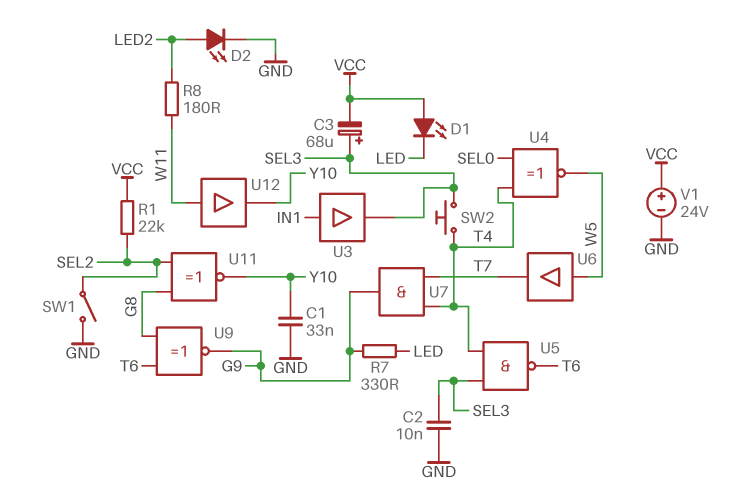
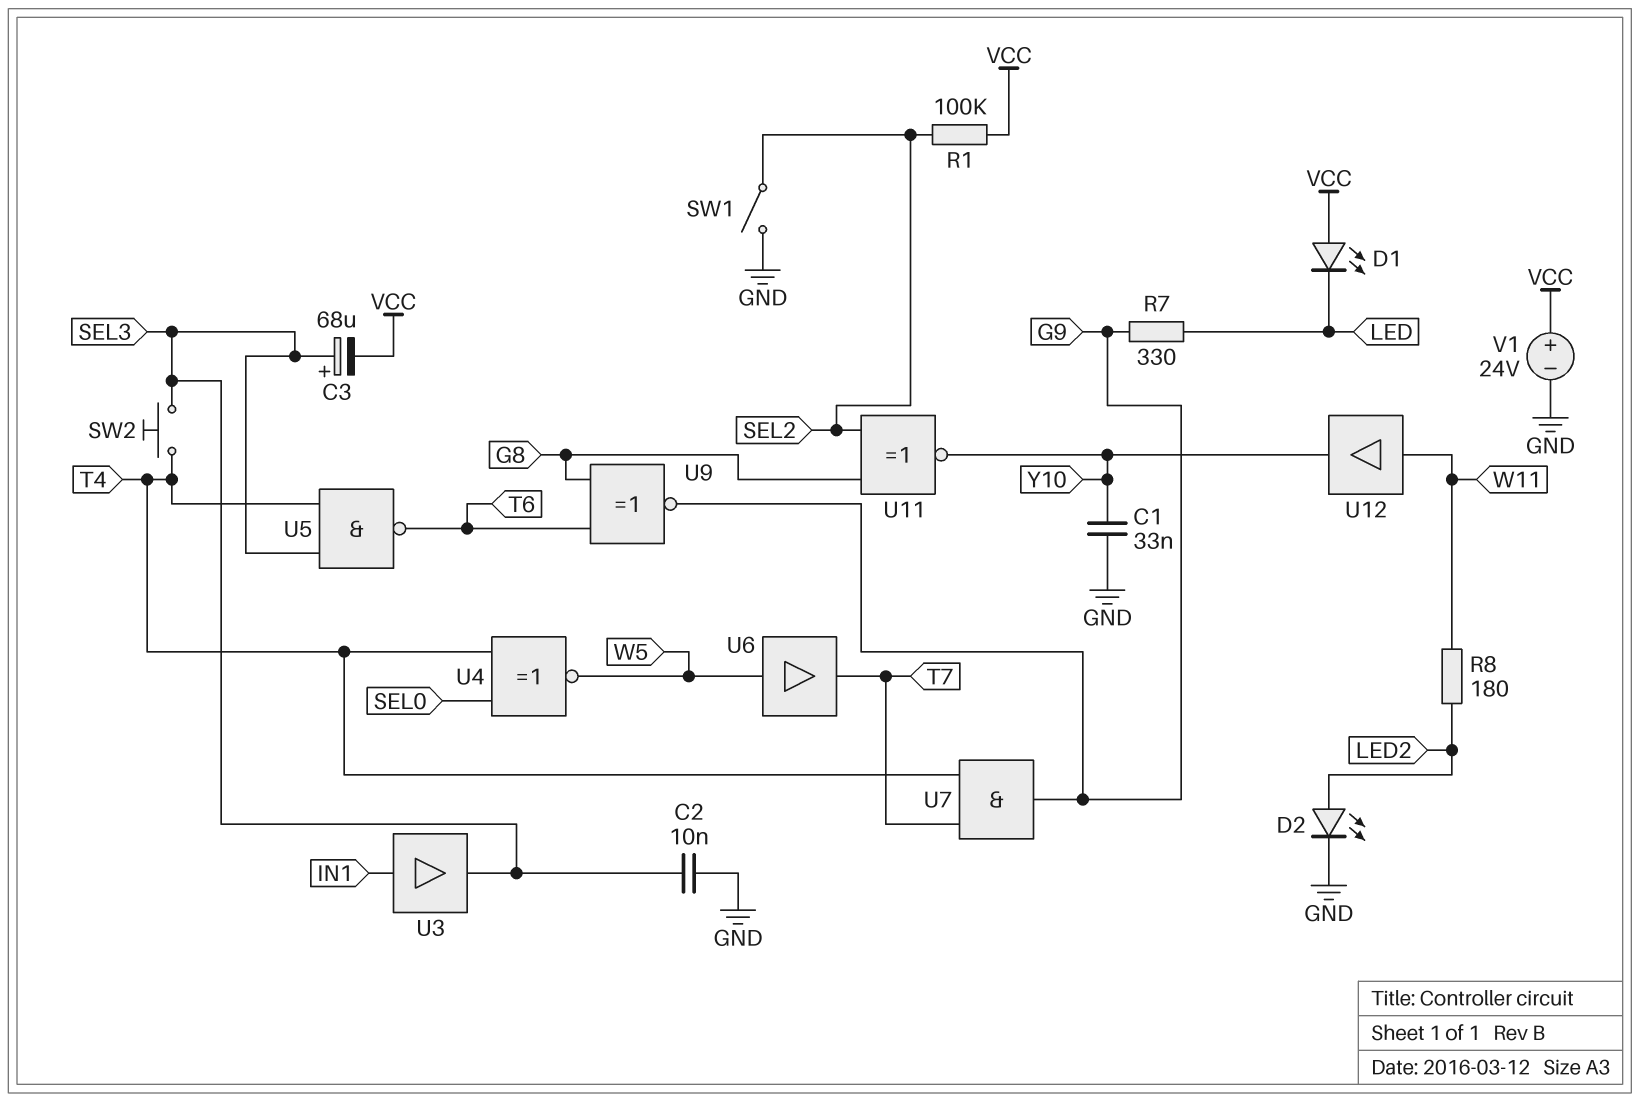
R1: 22k (SEL2, VCC) -> 100k (SEL2, VCC)

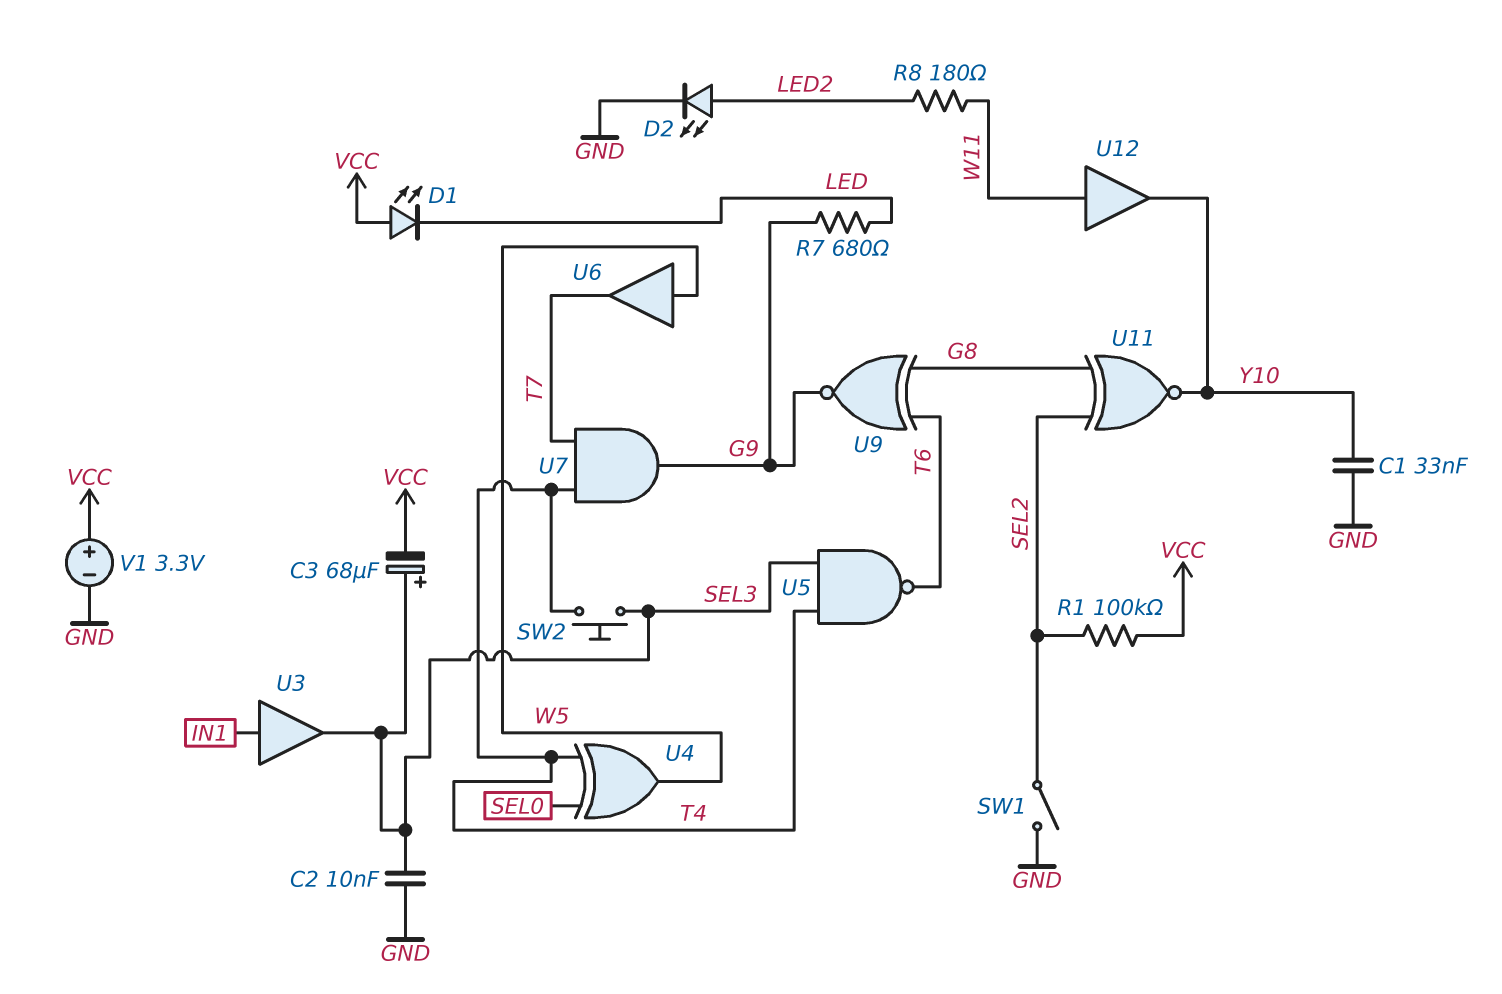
R7: 330 (G9, LED) -> 680 (G9, LED)
U4: XNOR (in SEL0, in T4, out W5) -> XOR (in SEL0, in T4, out W5)
V1: 24V (plus VCC, minus GND) -> 3.3V (plus VCC, minus GND)

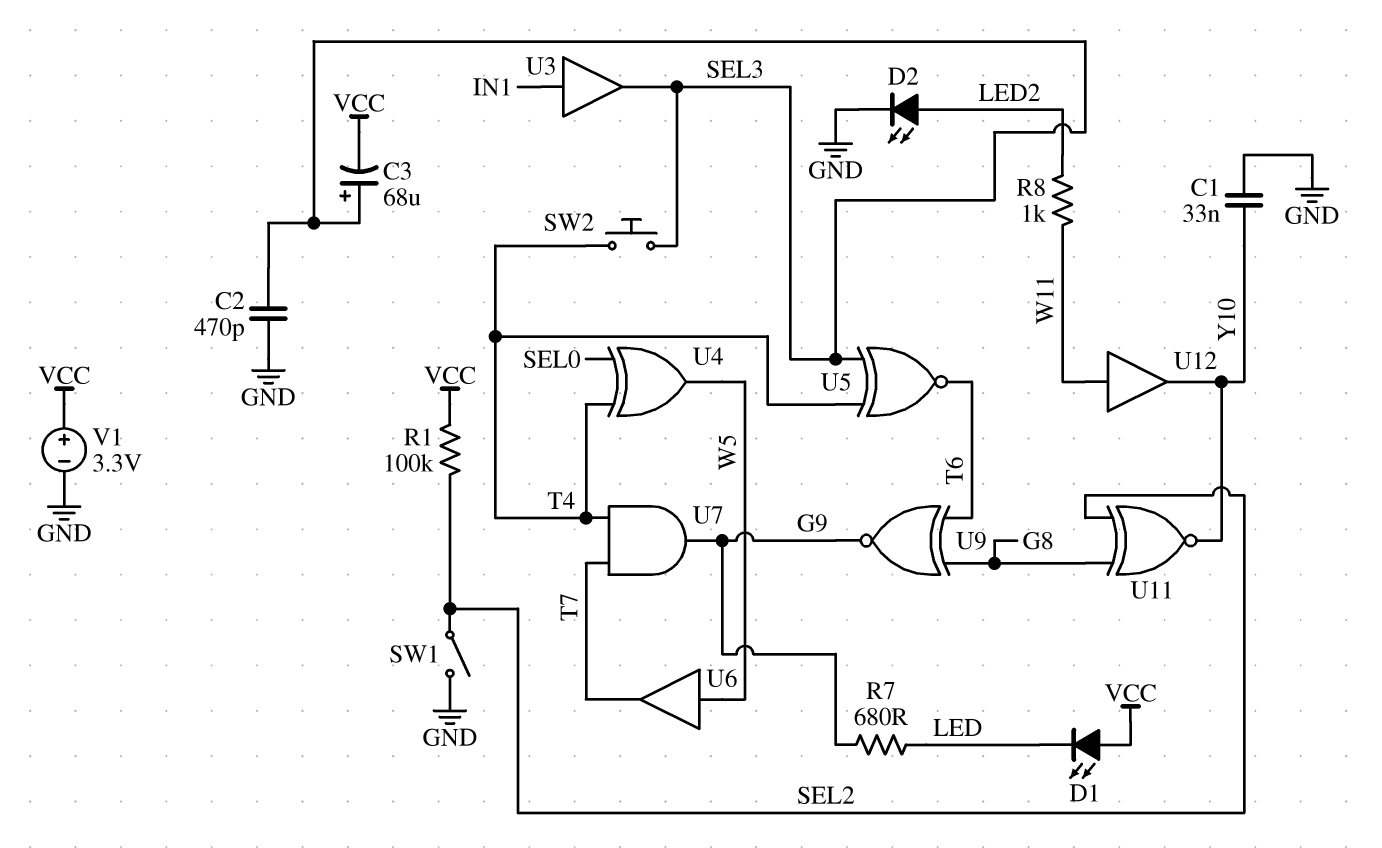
C2: 10nF (GND, SEL3) -> 470pF (GND, SEL3)
R8: 180 (LED2, W11) -> 1k (LED2, W11)
U5: NAND (in SEL3, in T4, out T6) -> XNOR (in SEL3, in T4, out T6)

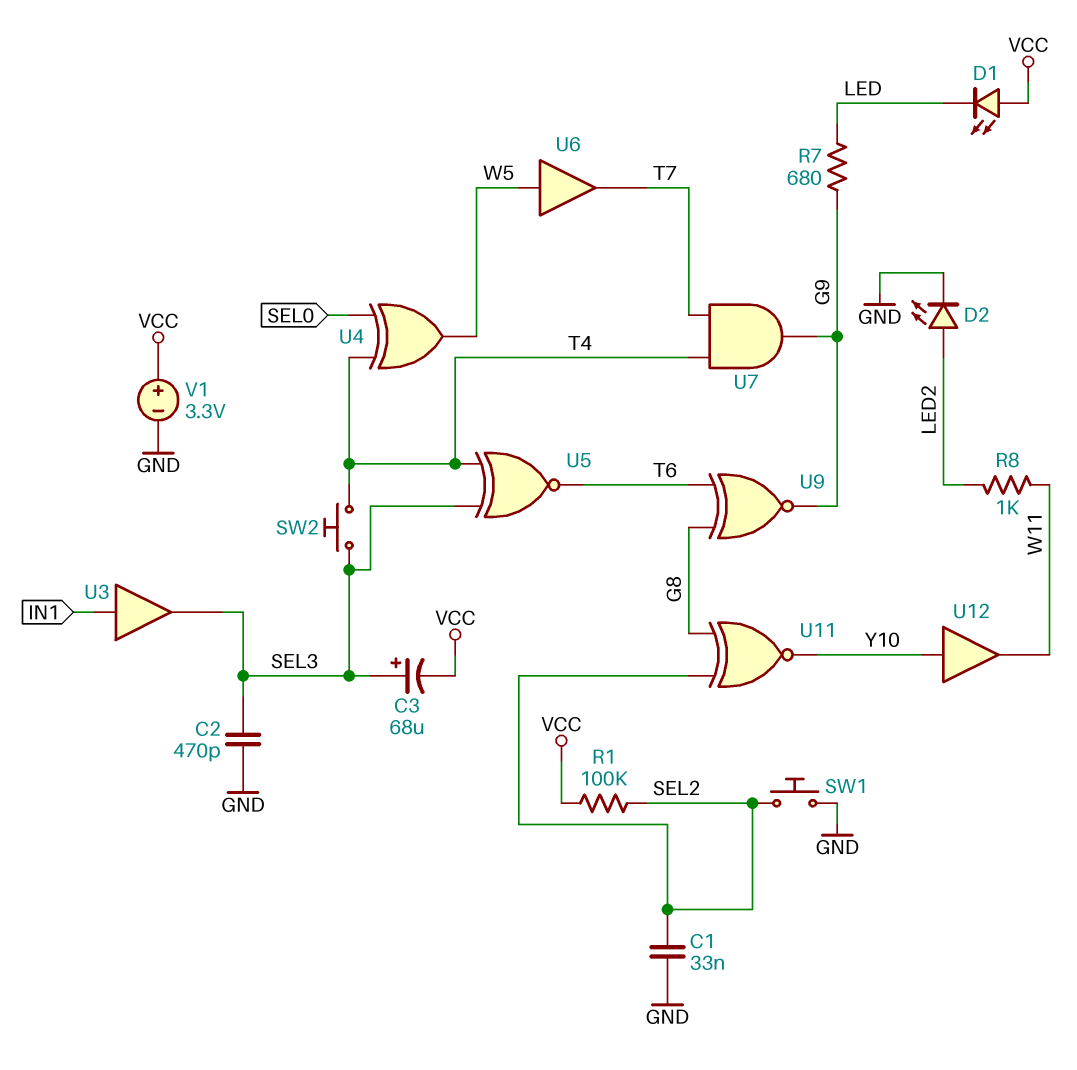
C1: 33nF (GND, Y10) -> 33nF (GND, SEL2)
SW1: switch (GND, SEL2) -> button (GND, SEL2)
U12: buffer (in W11, out Y10) -> buffer (in Y10, out W11)

